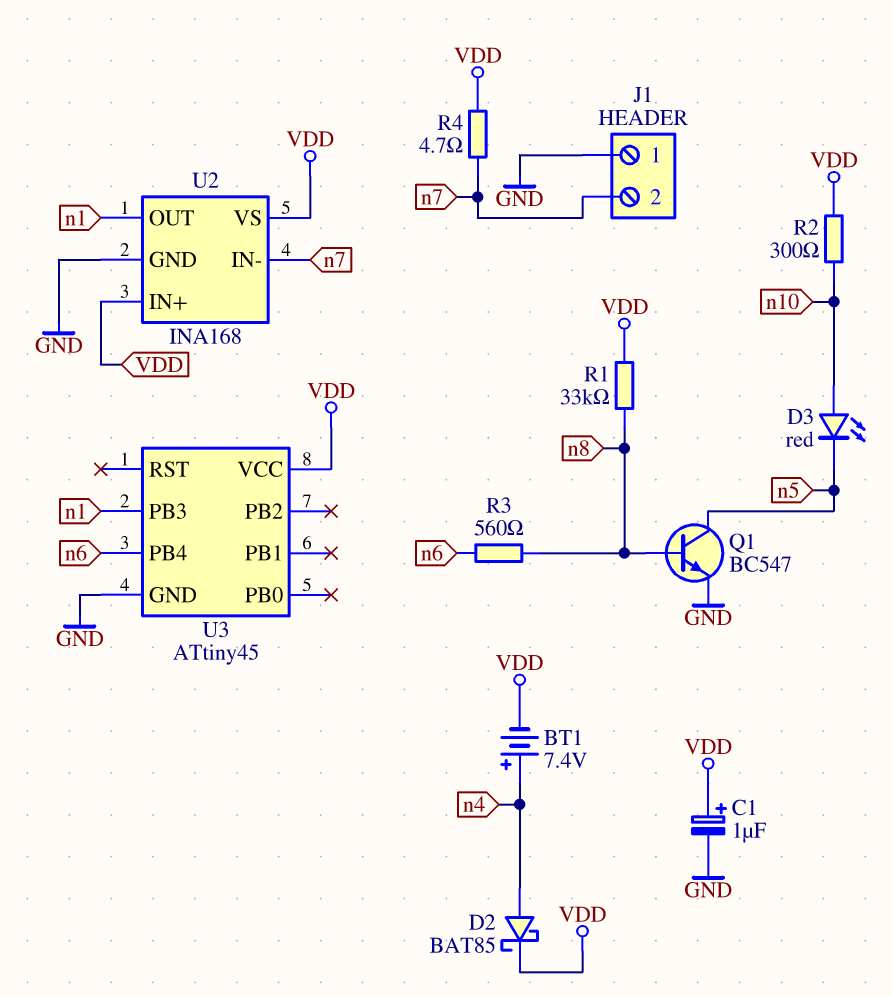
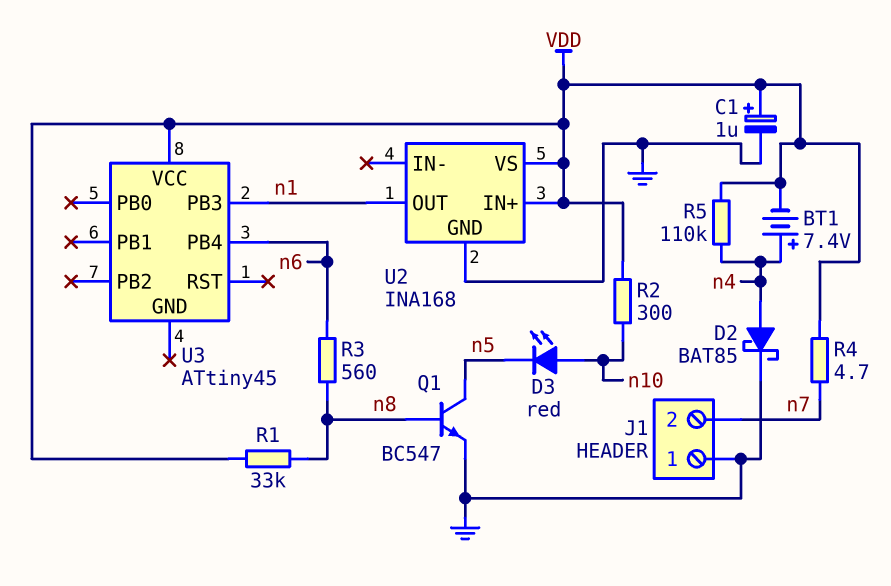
D2: schottky BAT85 (A n4, K VDD) -> schottky BAT85 (A n4, K GND)
R5: none -> 110k (VDD, n4)
U2 pin IN-: n7 -> none
U3 pin GND: GND -> none

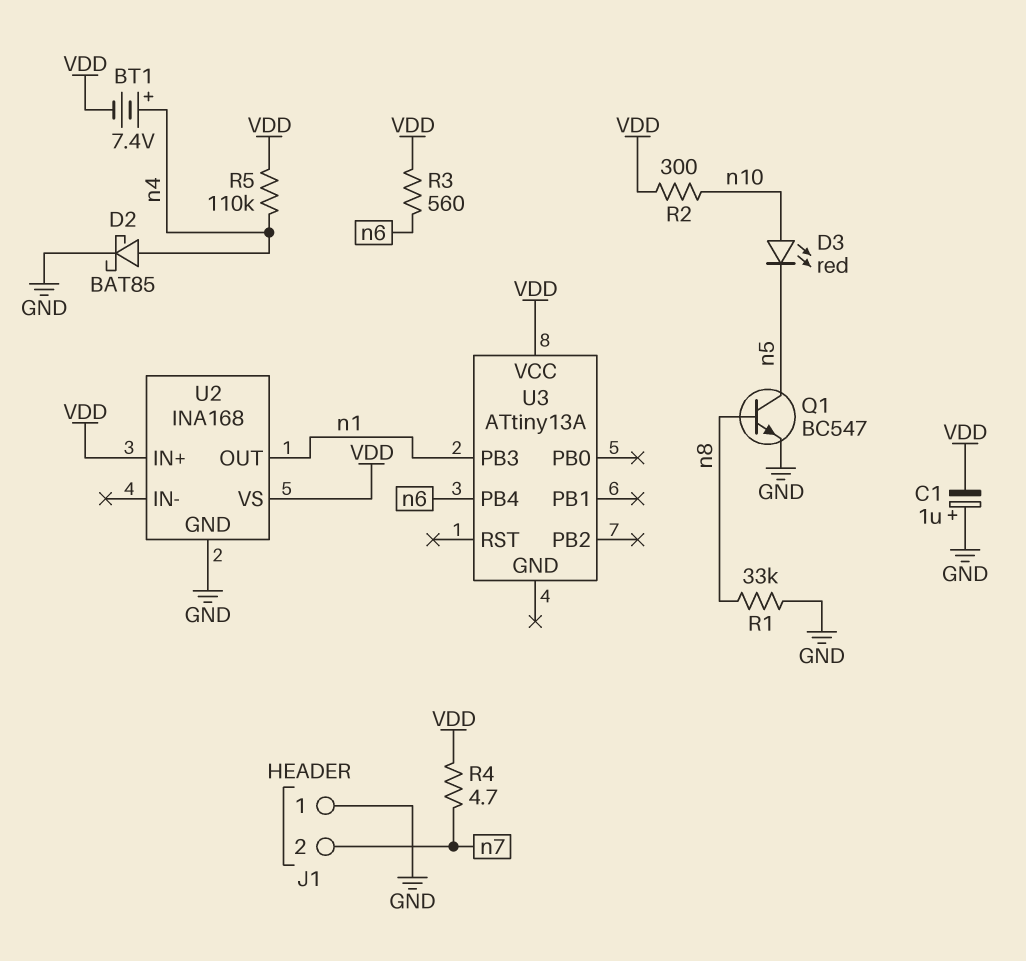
C1: 1uF (plus VDD, minus GND) -> 1uF (plus GND, minus VDD)
R1: 33k (VDD, n8) -> 33k (GND, n8)
R3: 560 (n6, n8) -> 560 (VDD, n6)
U3: ATtiny45 -> ATtiny13A

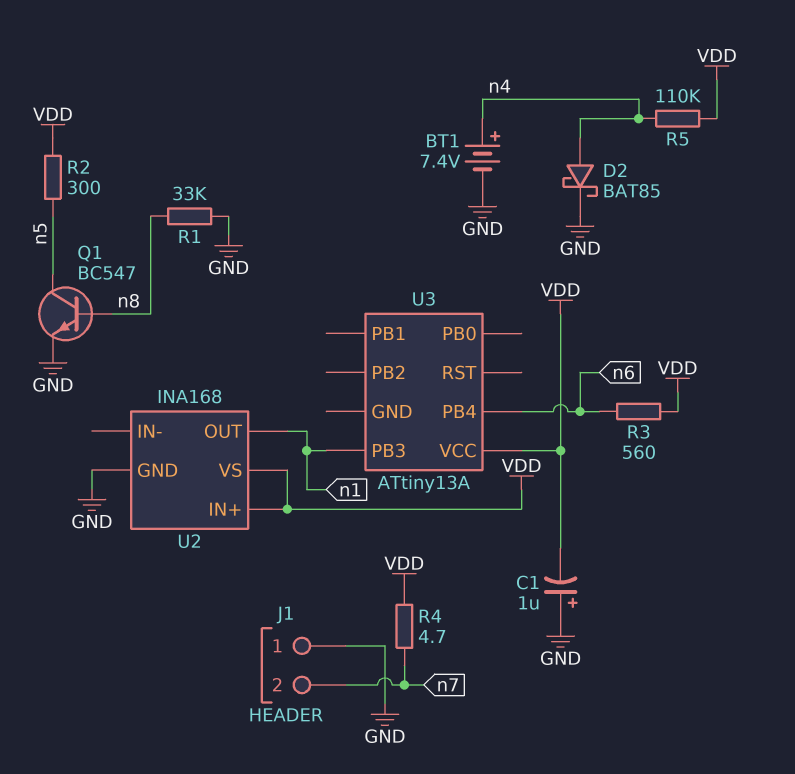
BT1: 7.4V (plus n4, minus VDD) -> 7.4V (plus n4, minus GND)
D3: LED red (A n10, K n5) -> none
R2: 300 (VDD, n10) -> 300 (VDD, n5)

